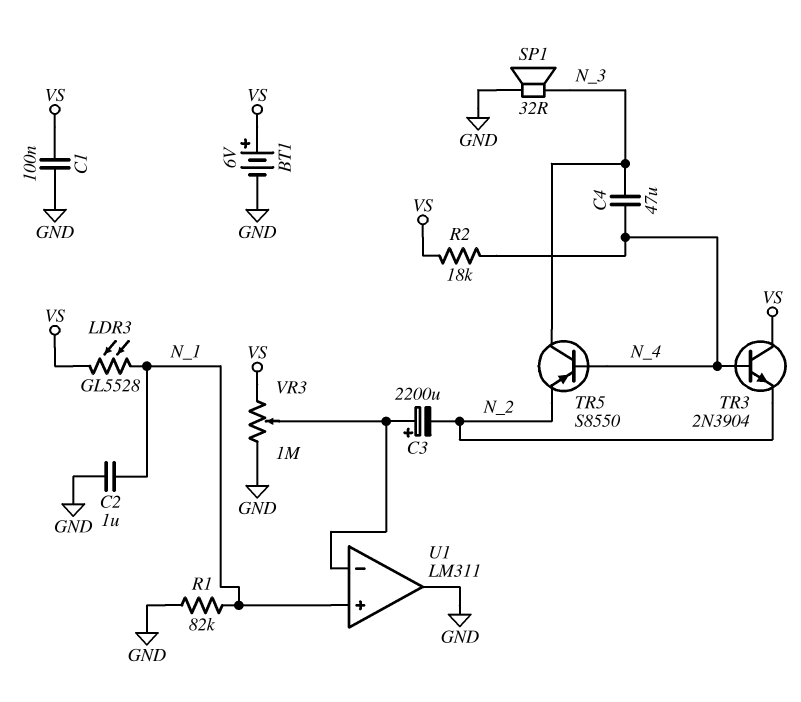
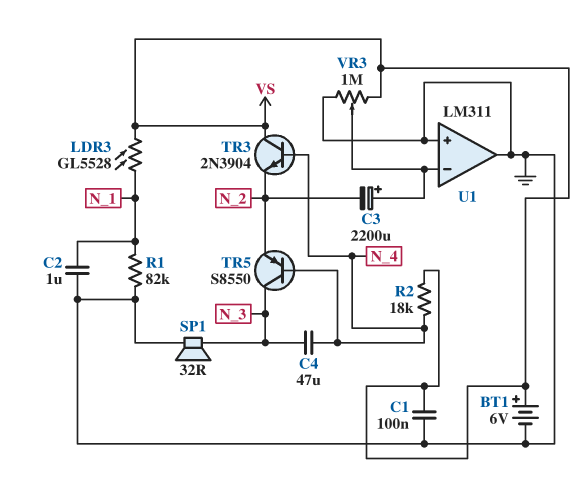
U1 pin in+: N_1 -> GND

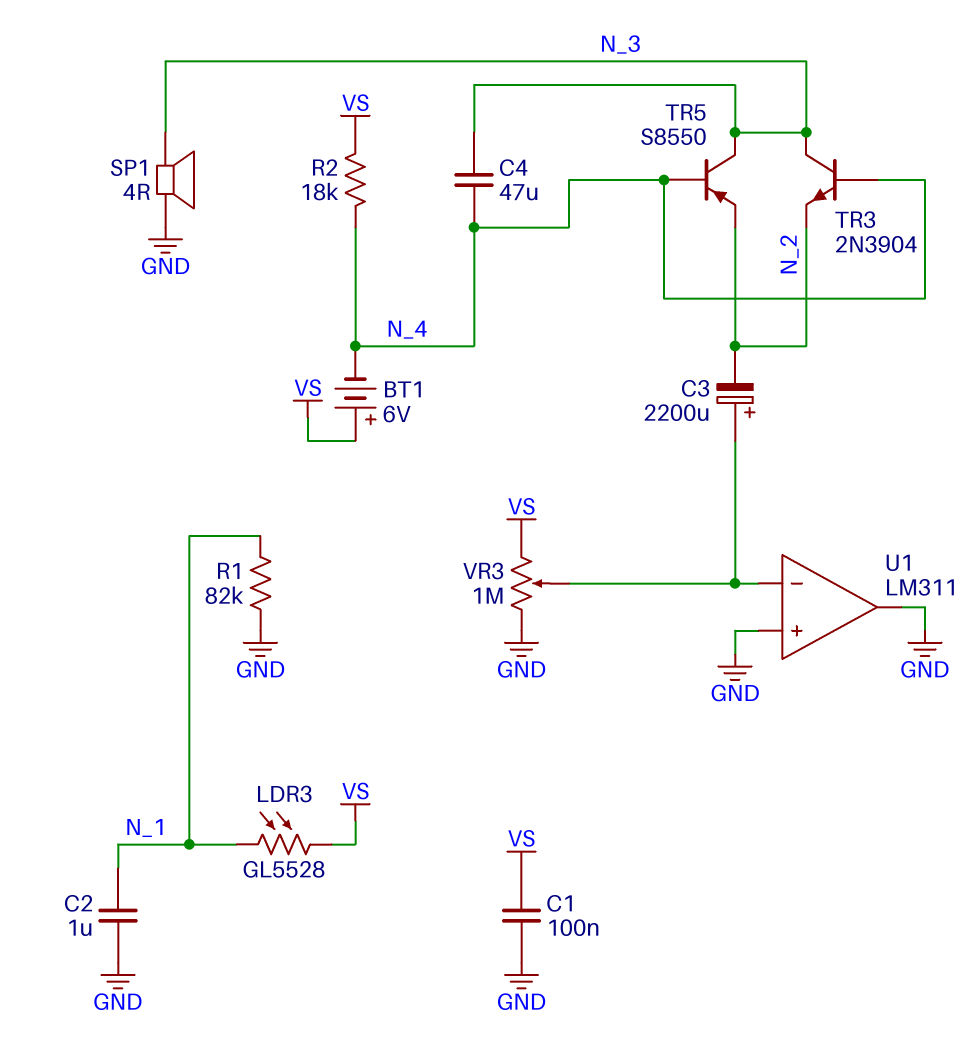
BT1: 6V (plus VS, minus GND) -> 6V (plus VS, minus N_4)
SP1: speaker 32R (GND, N_3) -> speaker 4R (GND, N_3)
TR3: NPN 2N3904 (B N_4, C VS, E N_2) -> NPN 2N3904 (B N_4, C N_3, E N_2)

